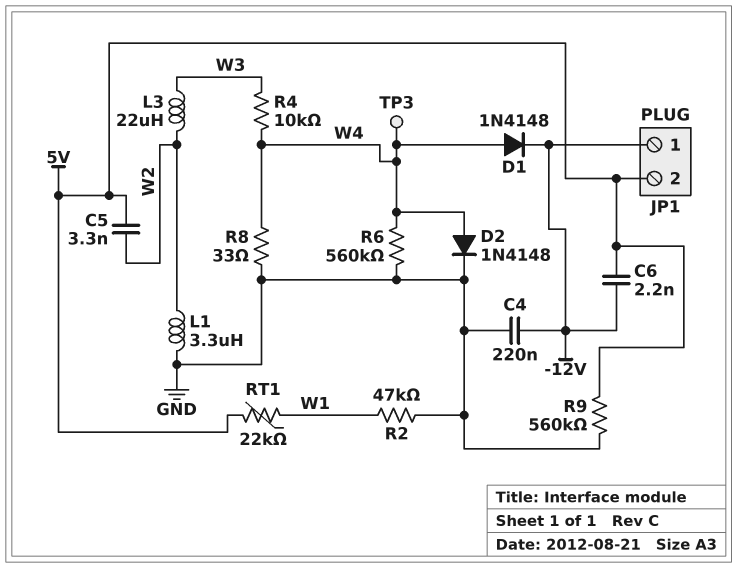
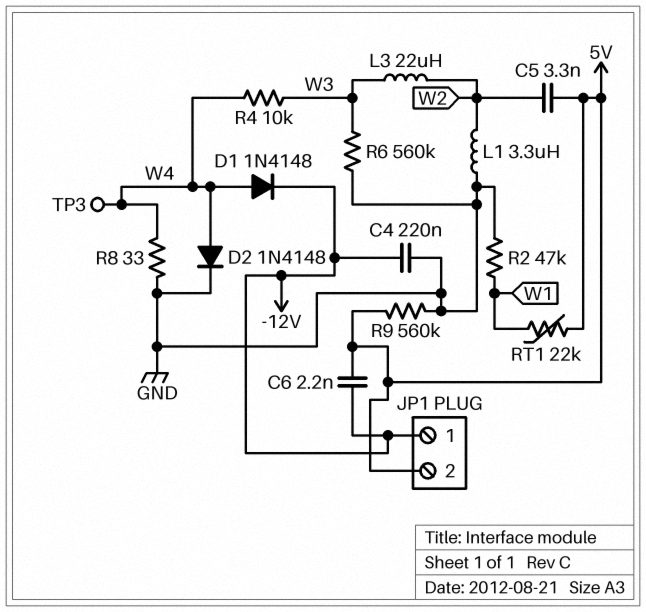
R6: 560k (GND, W4) -> 560k (GND, W3)

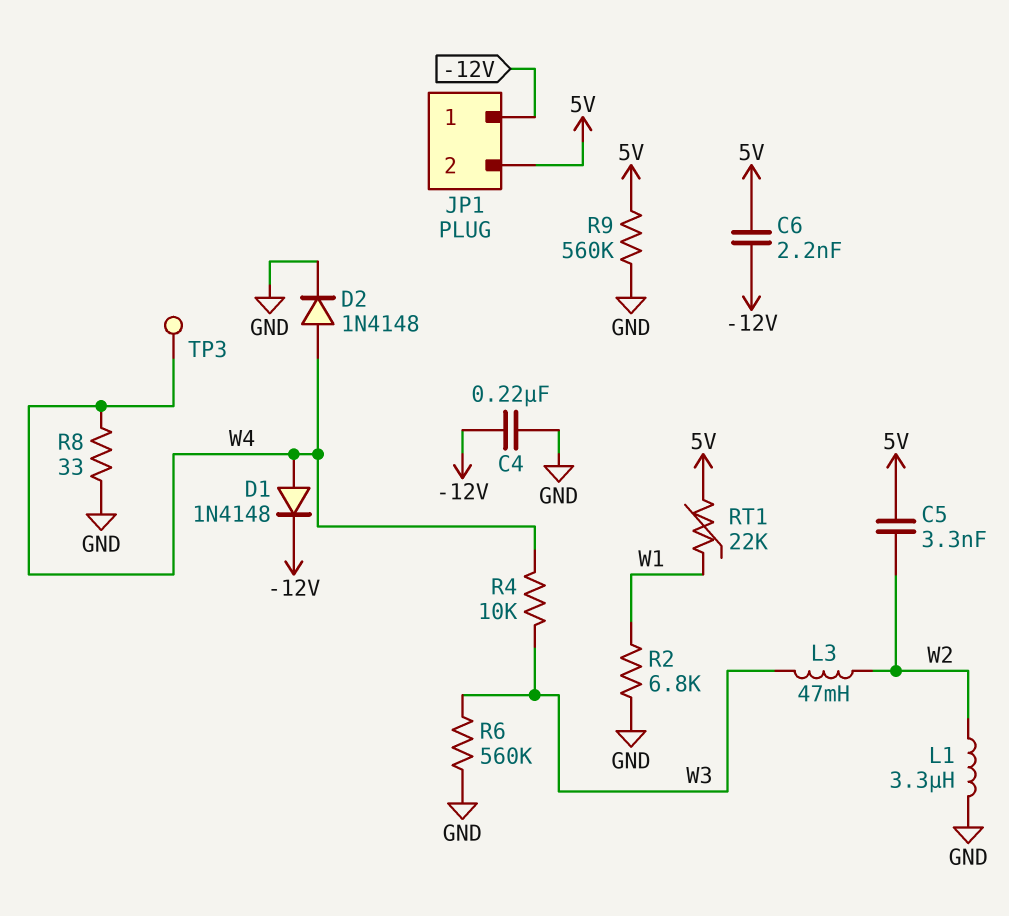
L3: 22uH (W2, W3) -> 47mH (W2, W3)
R2: 47k (GND, W1) -> 6.8k (GND, W1)

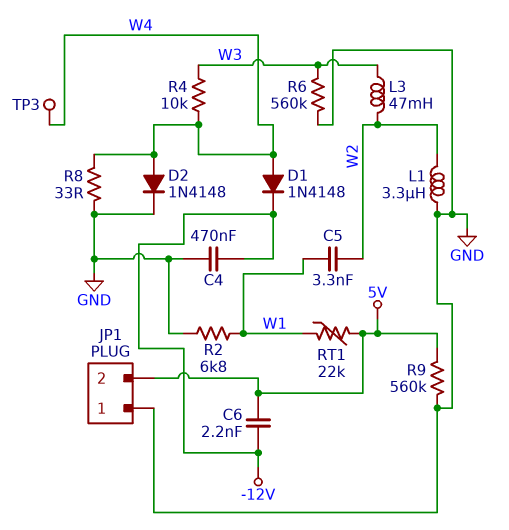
C4: 220nF (-12V, GND) -> 470nF (-12V, GND)
C5: 3.3nF (5V, W2) -> 3.3nF (W1, W2)
JP1 pin 1: -12V -> GND

